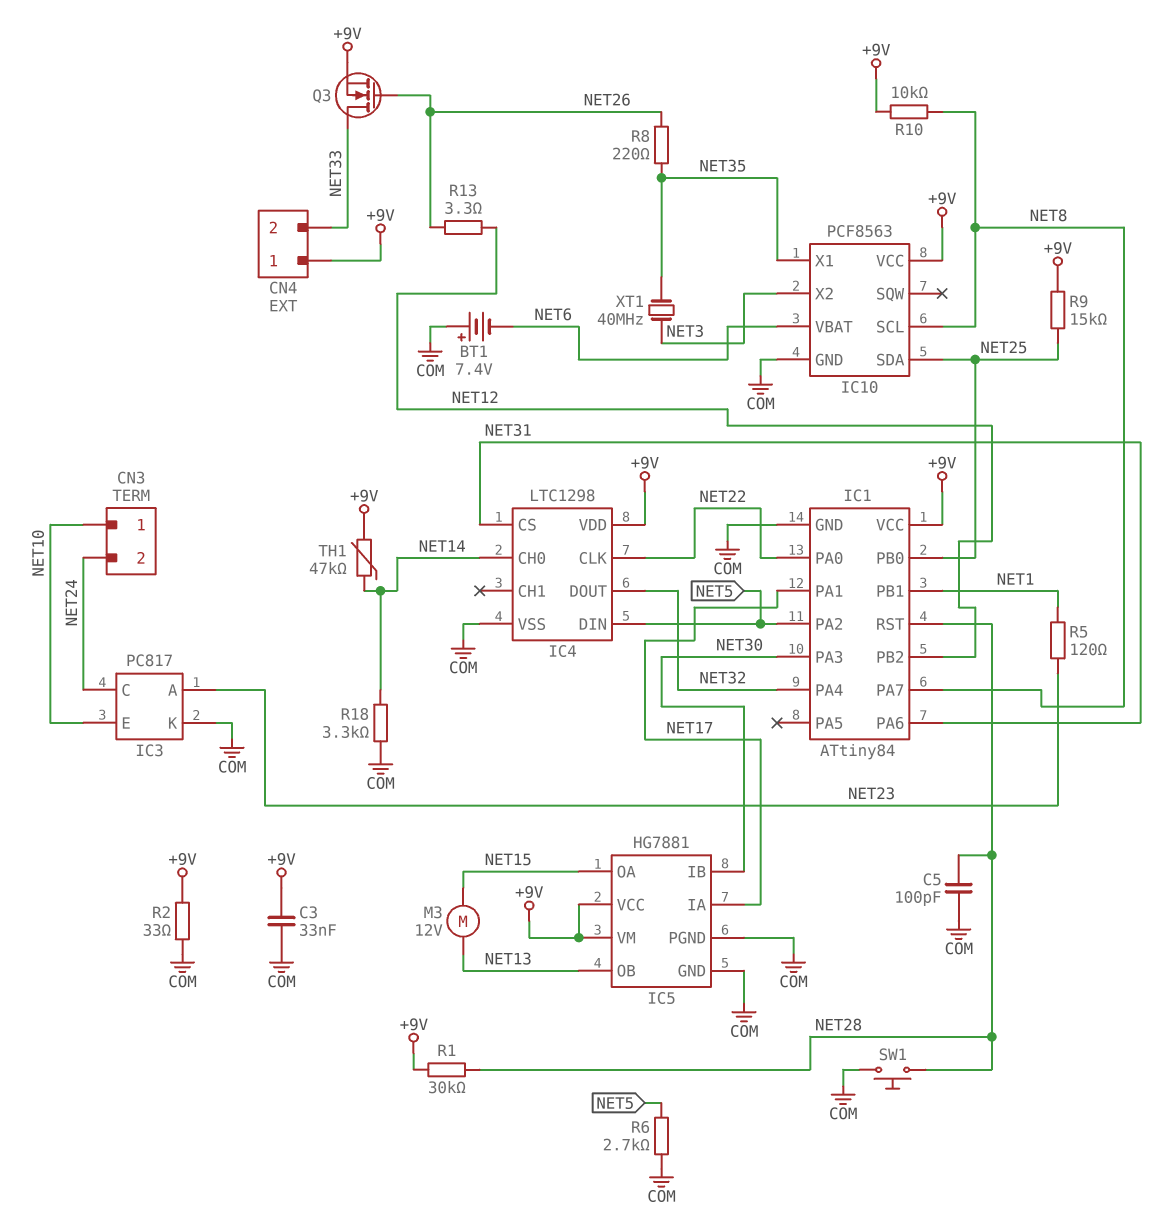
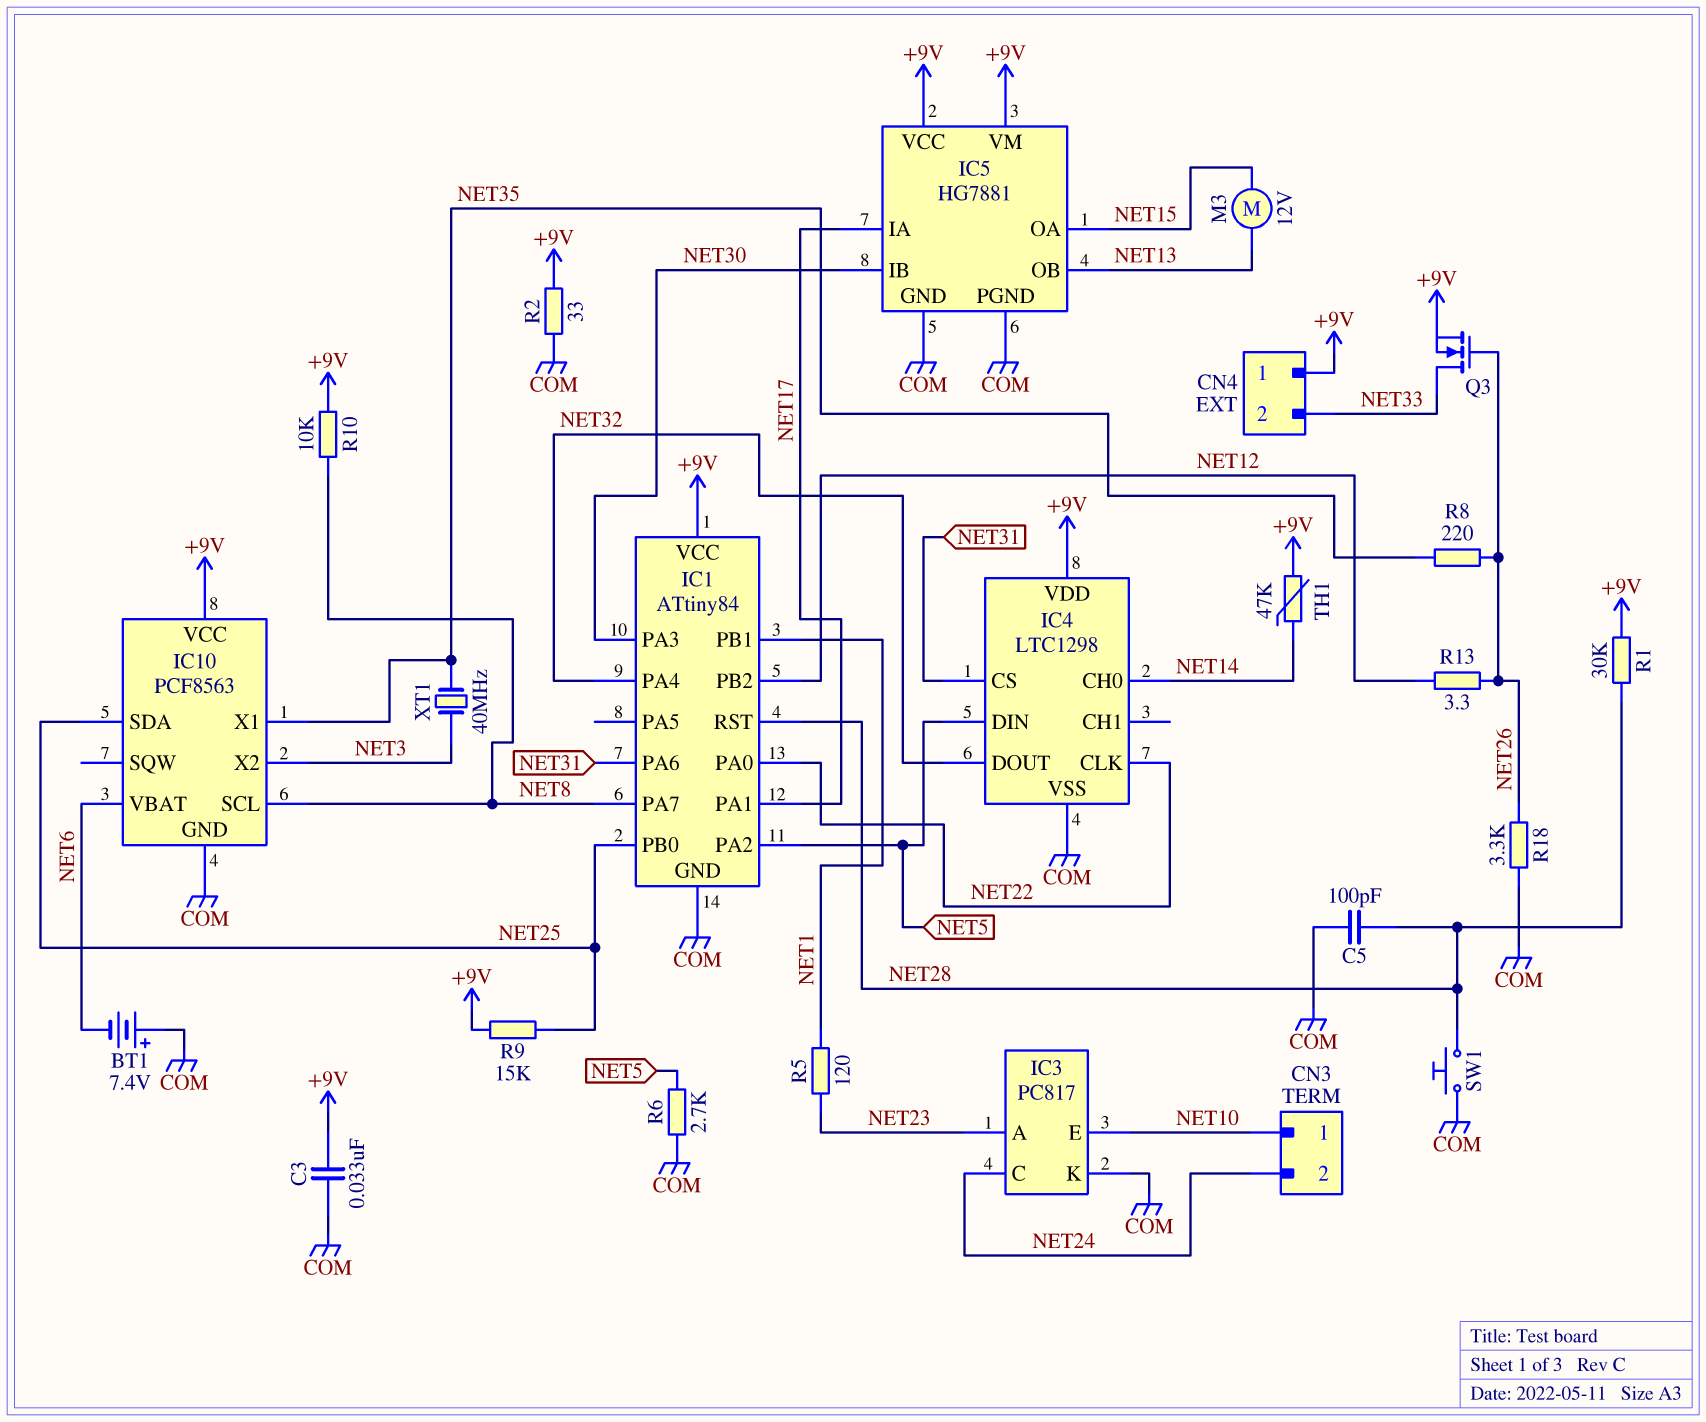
R18: 3.3k (COM, NET14) -> 3.3k (COM, NET26)

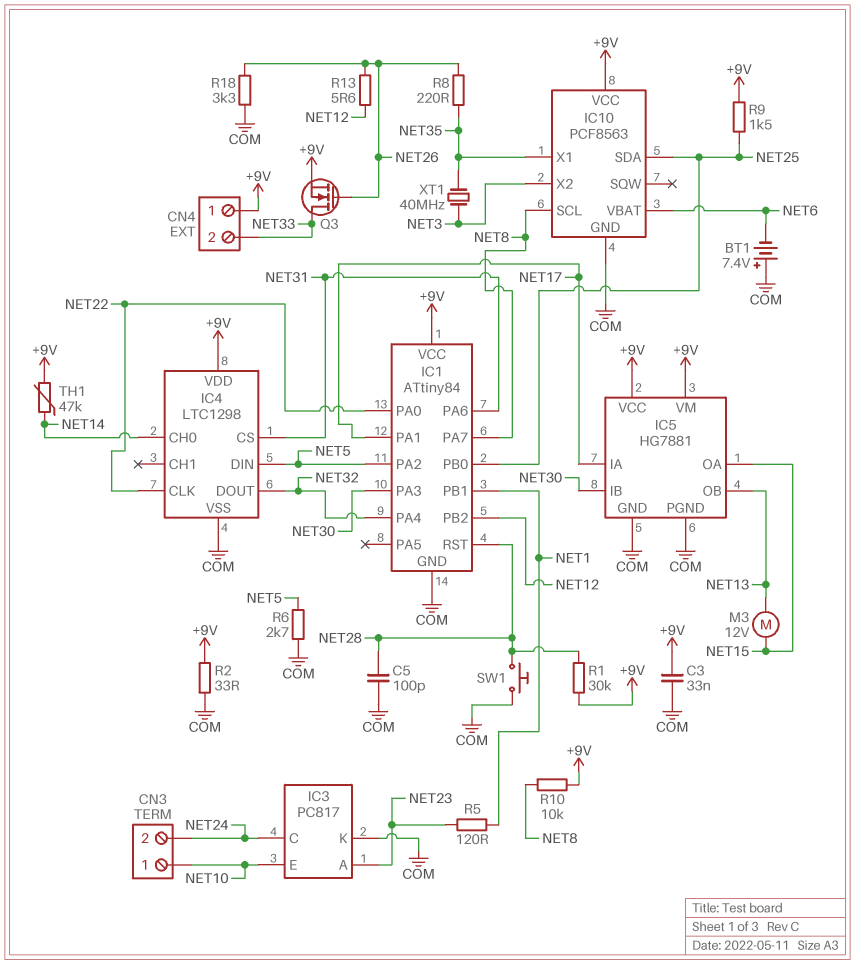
R9: 15k (+9V, NET25) -> 1.5k (+9V, NET25)
R13: 3.3 (NET12, NET26) -> 5.6 (NET12, NET26)

